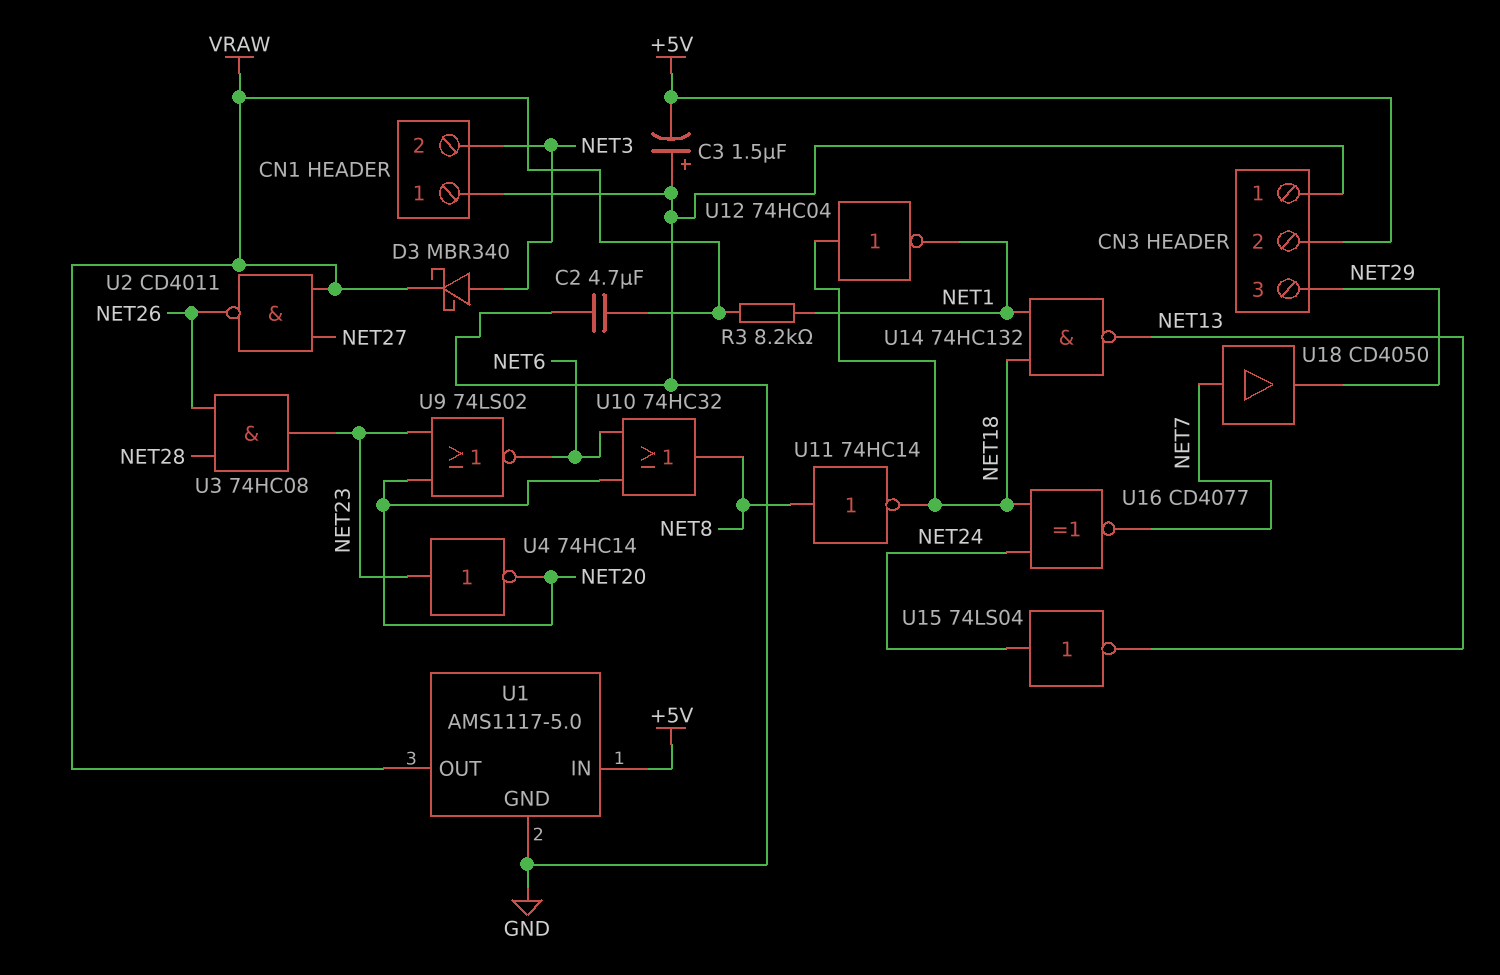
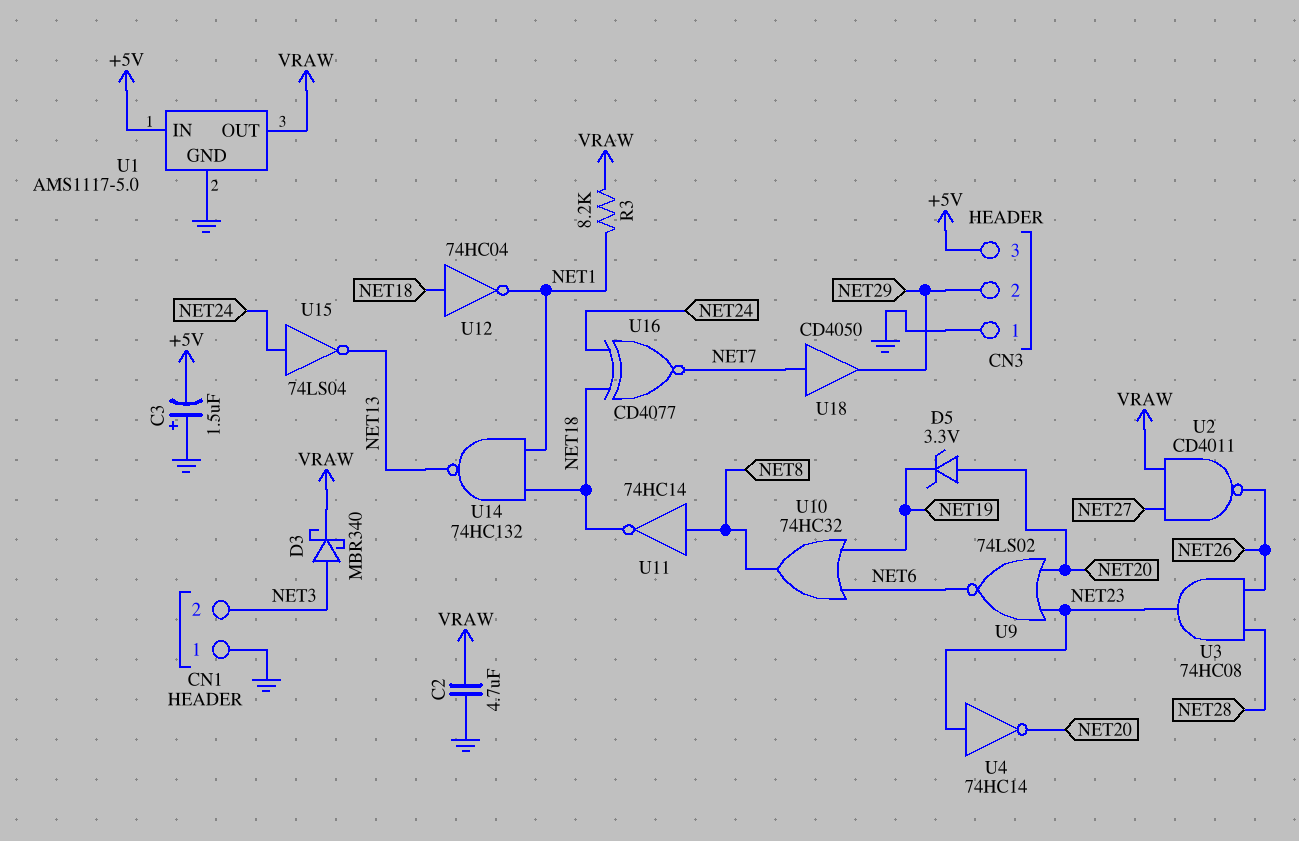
CN3 pin 2: +5V -> NET29
CN3 pin 3: NET29 -> +5V
D5: none -> zener 3.3V (A NET20, K NET19)
U10: OR 74HC32 (in NET6, in NET20, out NET8) -> OR 74HC32 (in NET6, in NET19, out NET8)

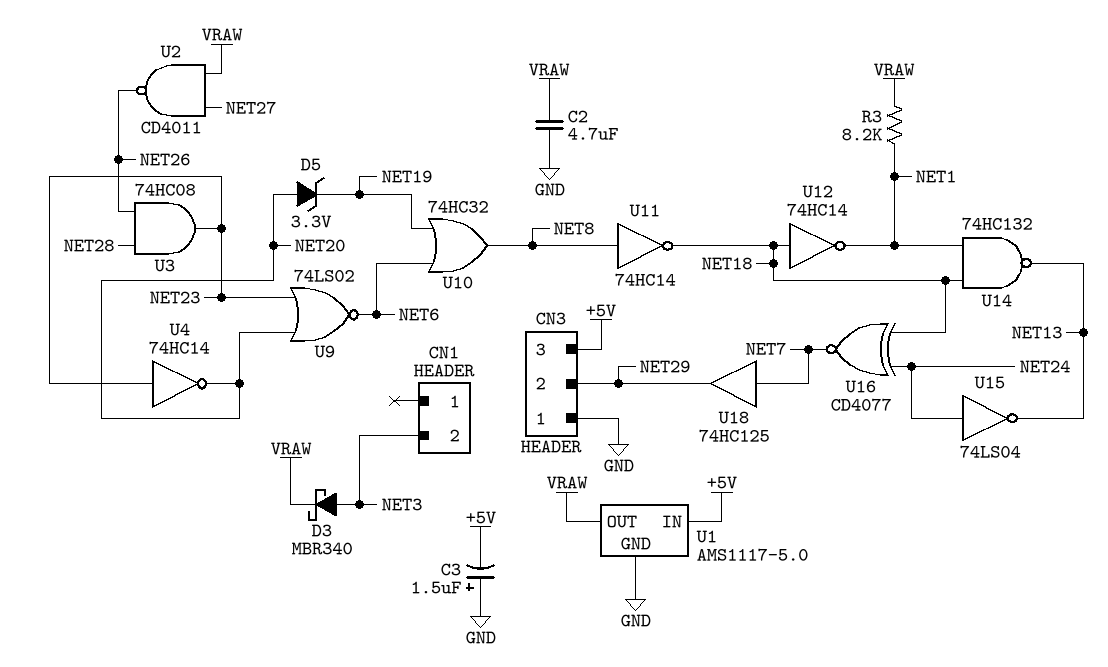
CN1 pin 1: GND -> none
U12: NOT 74HC04 (in NET18, out NET1) -> NOT 74HC14 (in NET18, out NET1)
U18: buffer CD4050 (in NET7, out NET29) -> buffer 74HC125 (in NET7, out NET29)

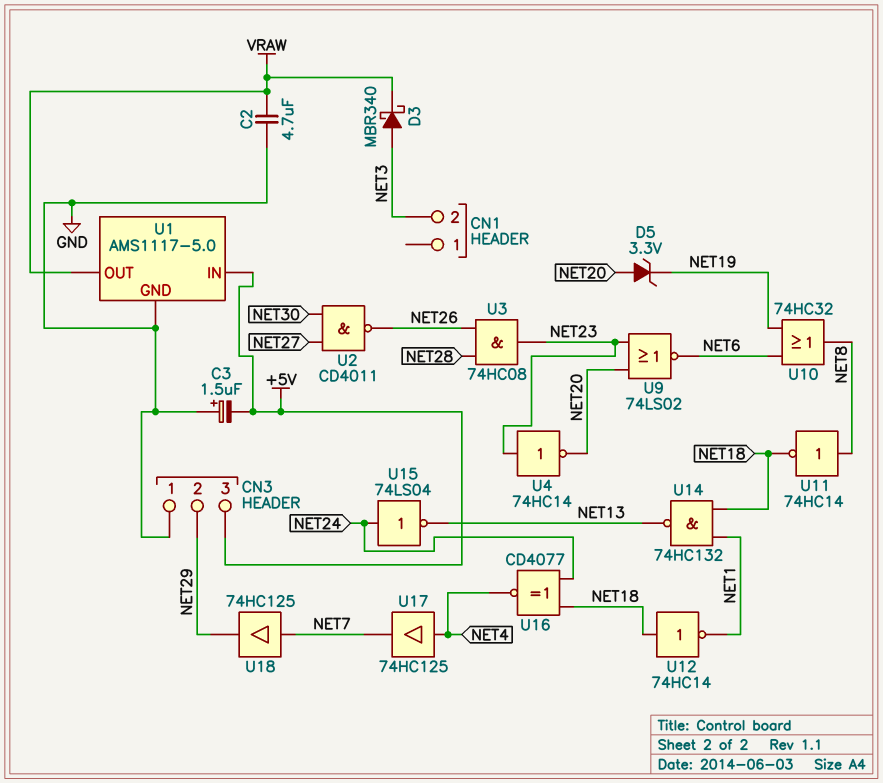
R3: 8.2k (NET1, VRAW) -> none
U2: NAND CD4011 (in NET27, in VRAW, out NET26) -> NAND CD4011 (in NET27, in NET30, out NET26)
U16: XNOR CD4077 (in NET18, in NET24, out NET7) -> XNOR CD4077 (in NET18, in NET24, out NET4)
U17: none -> buffer 74HC125 (in NET4, out NET7)

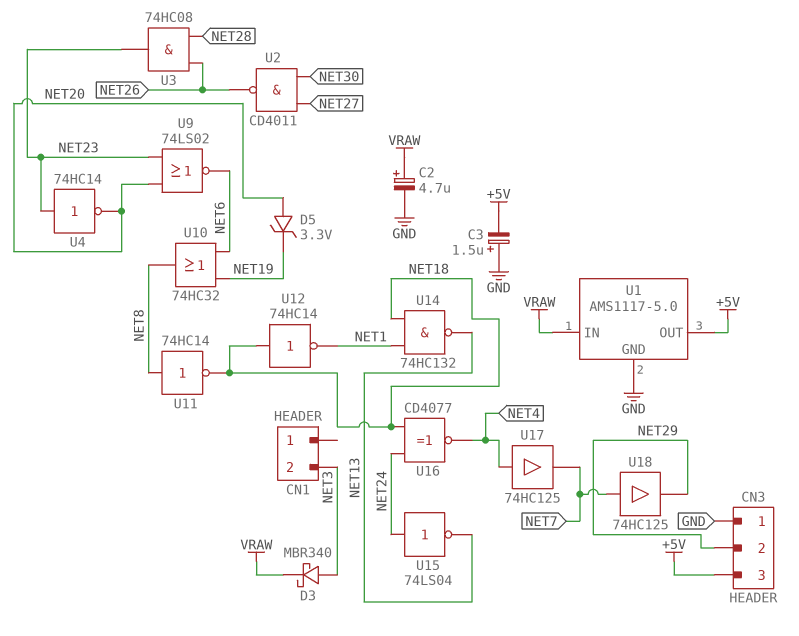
C2: 4.7uF (GND, VRAW) -> 4.7uF (plus VRAW, minus GND)
U1 pin IN: +5V -> VRAW
U1 pin OUT: VRAW -> +5V

